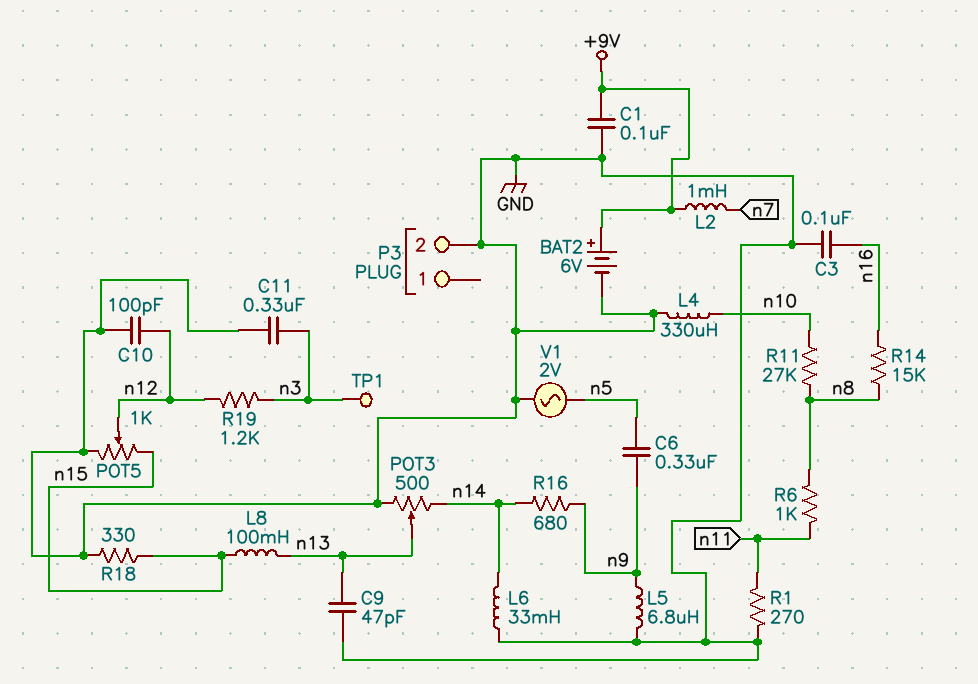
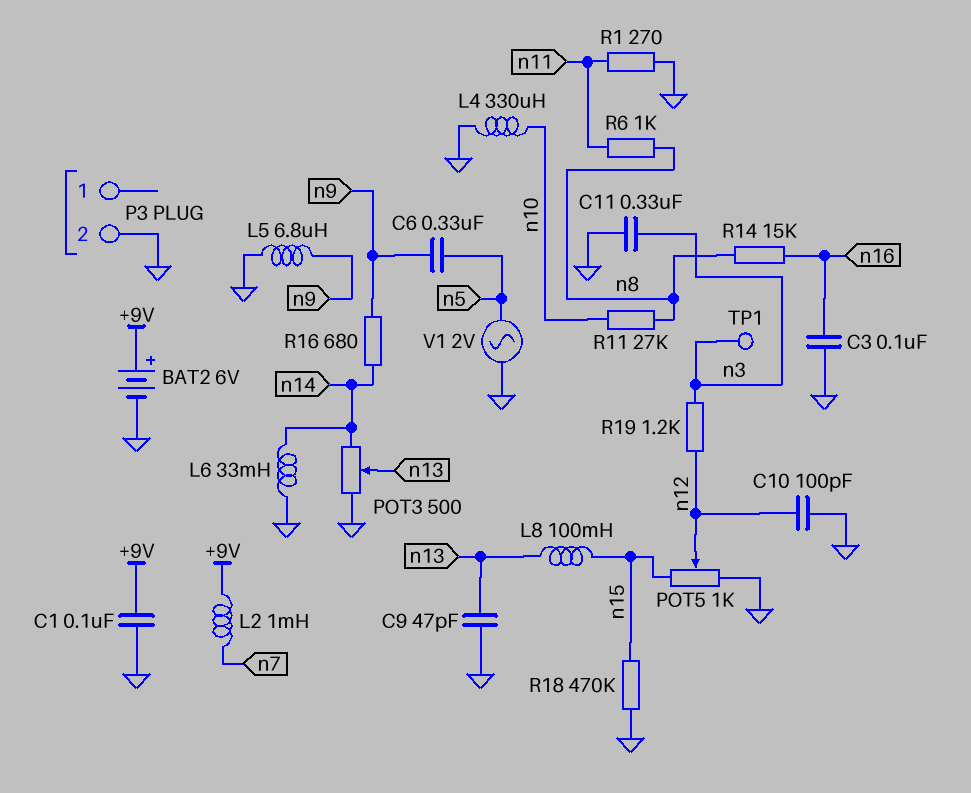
R18: 330 (GND, n15) -> 470k (GND, n15)

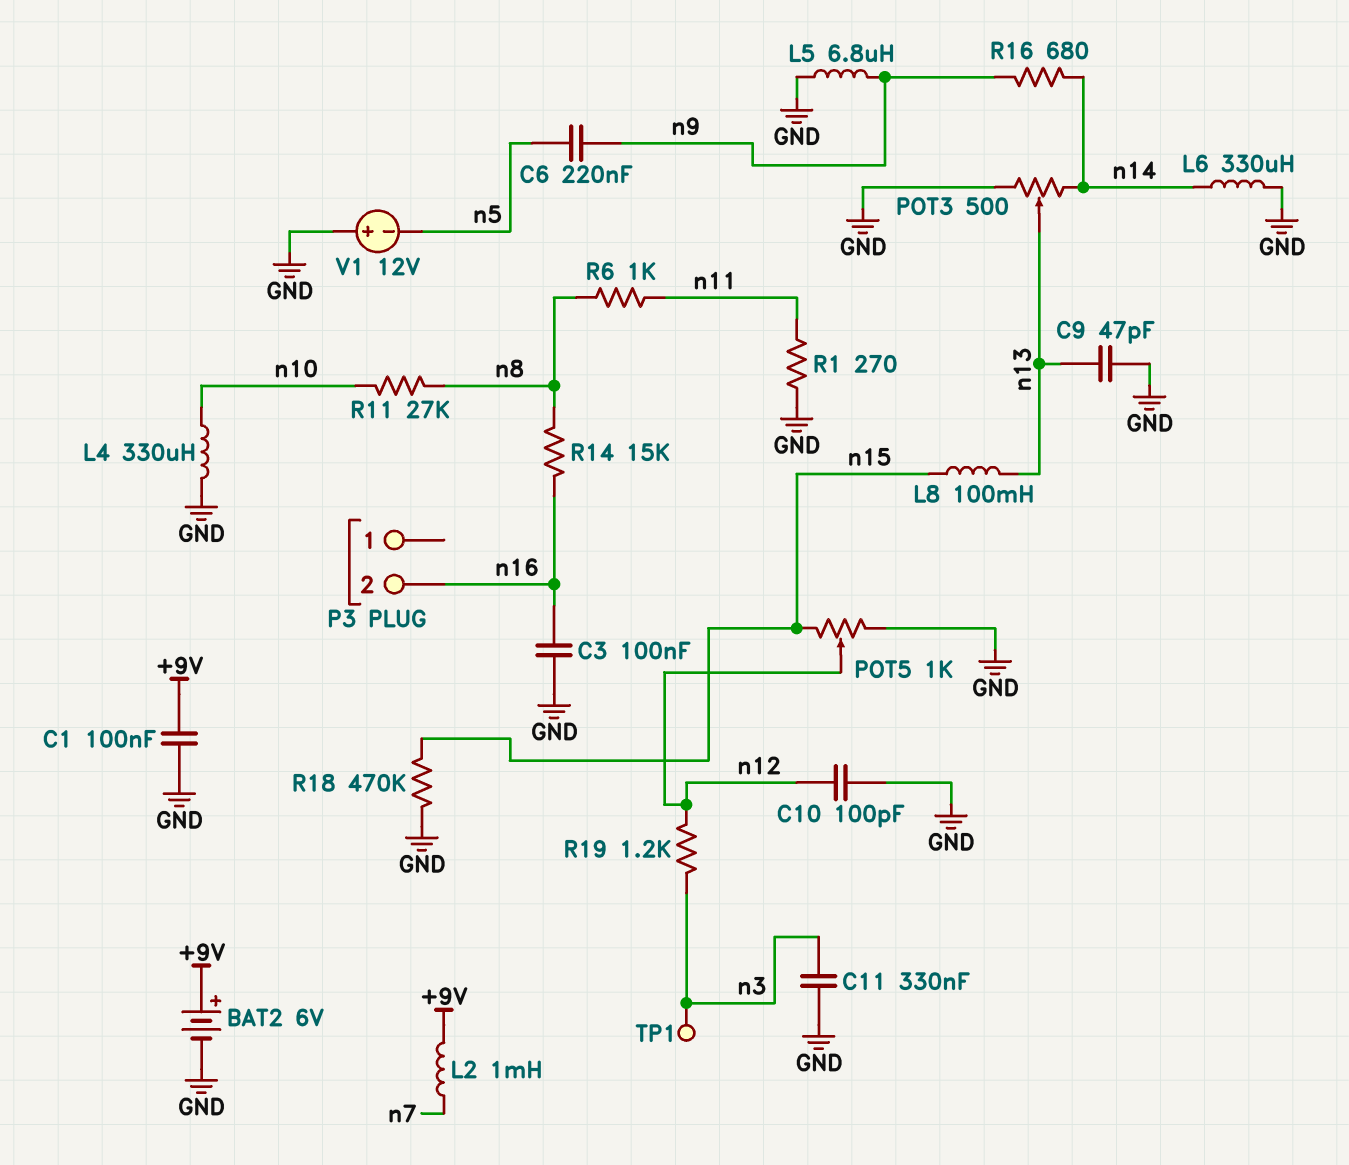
C6: 330nF (n5, n9) -> 220nF (n5, n9)
L6: 33mH (GND, n14) -> 330uH (GND, n14)
P3 pin 2: GND -> n16
V1: AC 2V (GND, n5) -> 12V (plus GND, minus n5)

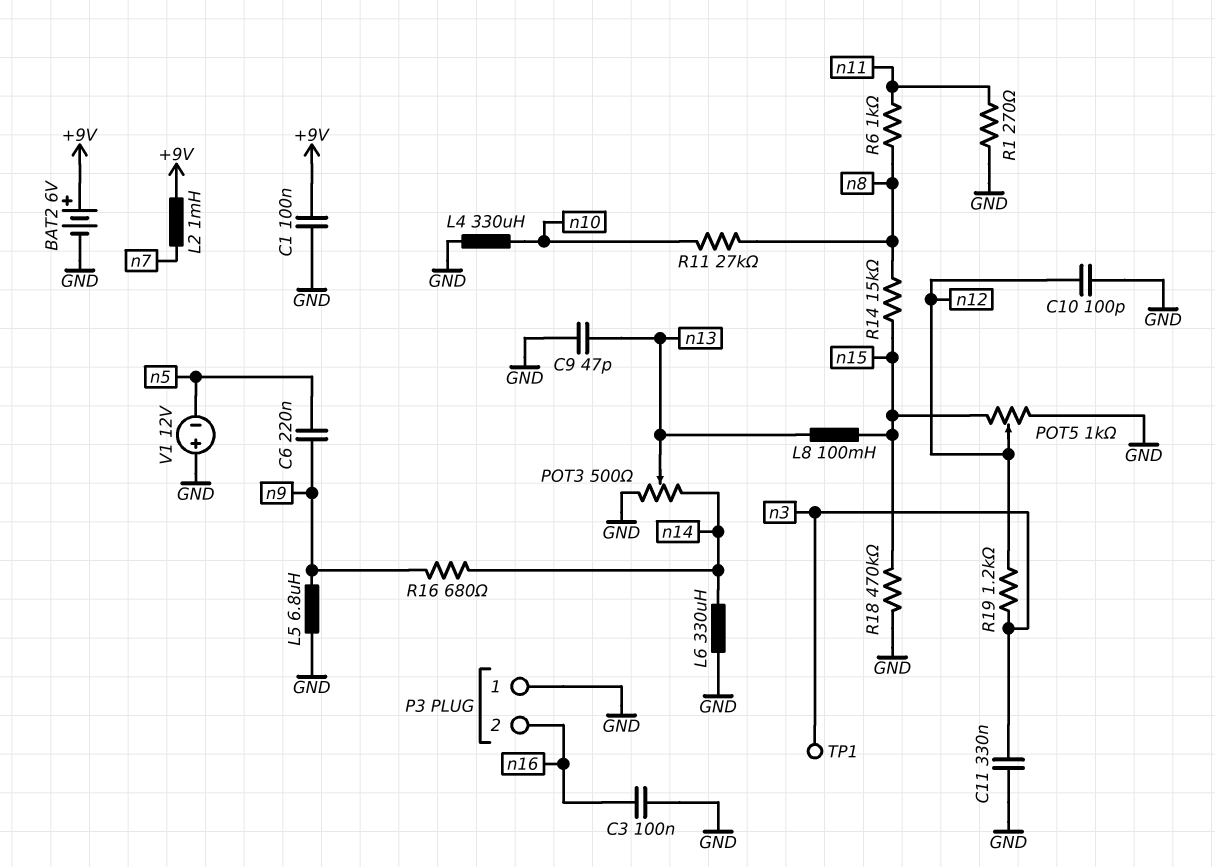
P3 pin 1: none -> GND
R14: 15k (n8, n16) -> 15k (n8, n15)

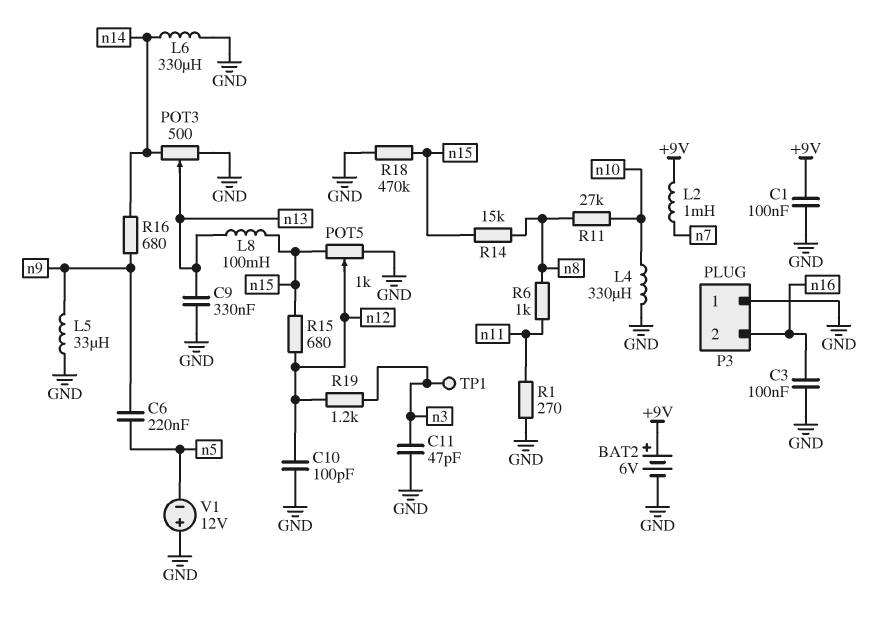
C9: 47pF (GND, n13) -> 330nF (GND, n13)
C11: 330nF (GND, n3) -> 47pF (GND, n3)
L5: 6.8uH (GND, n9) -> 33uH (GND, n9)
R15: none -> 680 (n12, n15)

